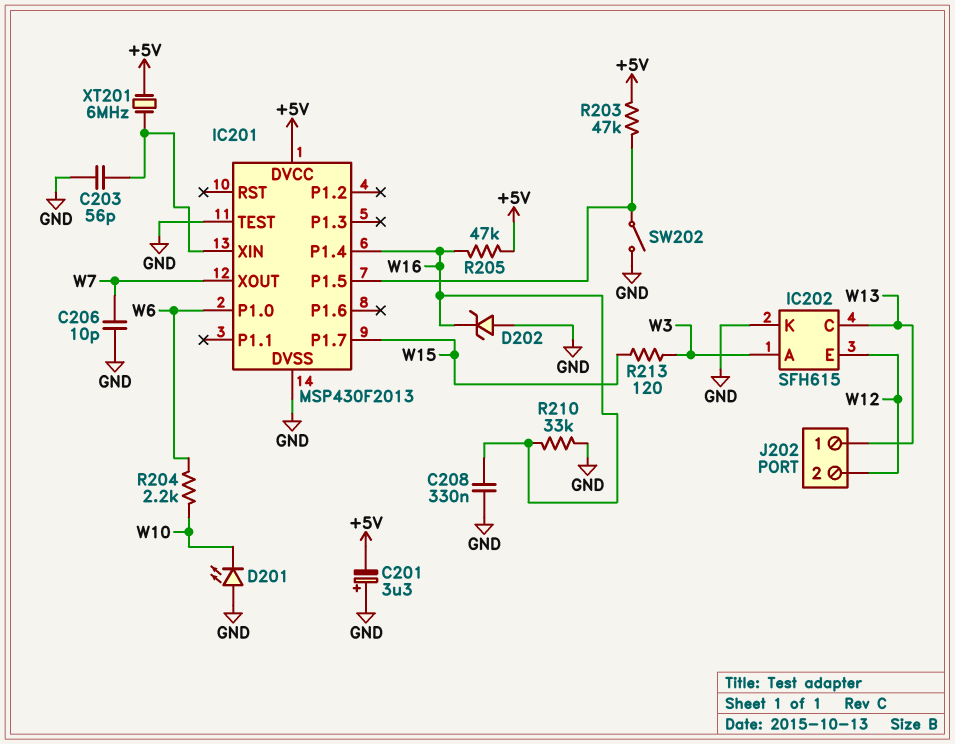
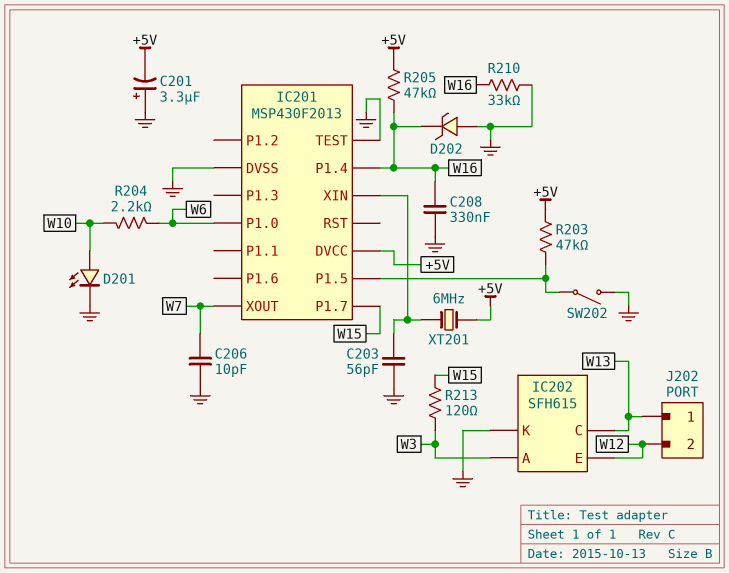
D201: LED (A GND, K W10) -> LED (A W10, K GND)

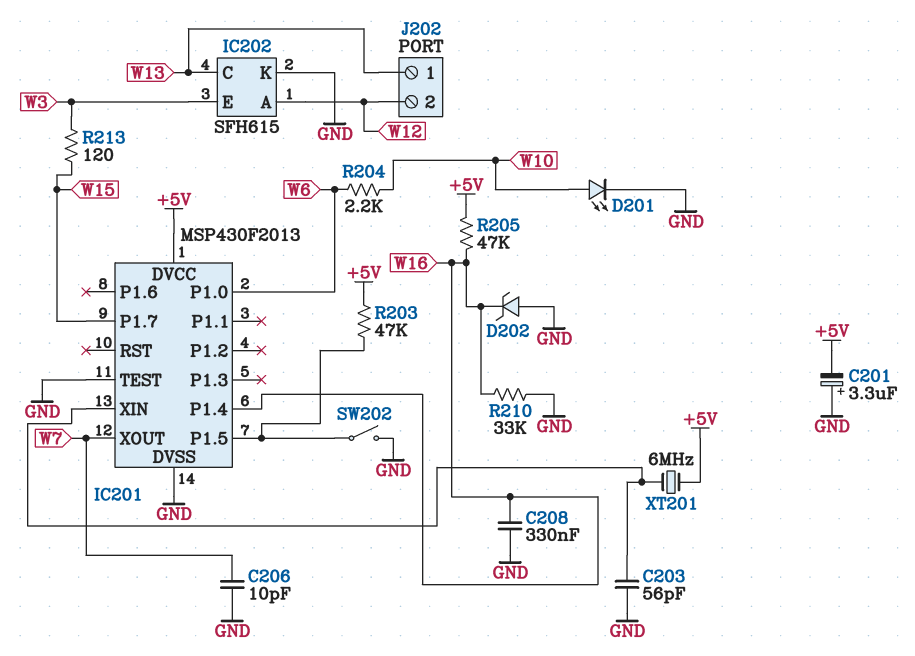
IC202 pin A: W3 -> W12
IC202 pin E: W12 -> W3

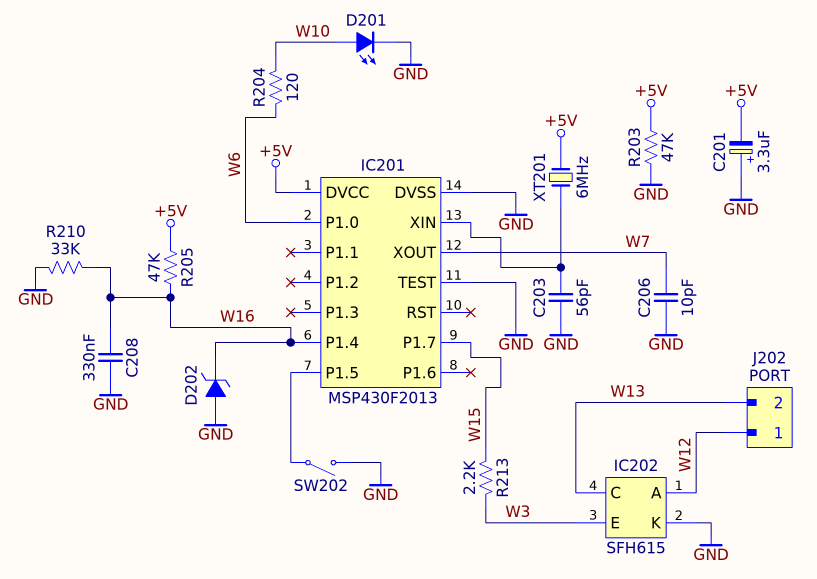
J202 pin 1: W13 -> W12
J202 pin 2: W12 -> W13
R203: 47k (+5V, IC201/P1.5) -> 47k (+5V, GND)
R204: 2.2k (W6, W10) -> 120 (W6, W10)
R213: 120 (W3, W15) -> 2.2k (W3, W15)

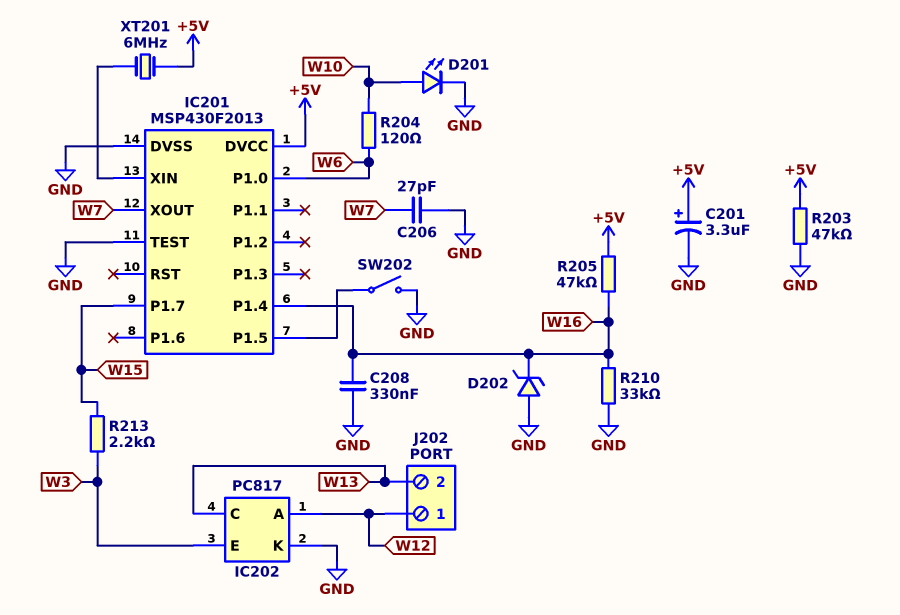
C201: 3.3uF (plus GND, minus +5V) -> 3.3uF (plus +5V, minus GND)
C203: 56pF (GND, IC201/XIN) -> none
C206: 10pF (GND, W7) -> 27pF (GND, W7)
IC202: SFH615 -> PC817

